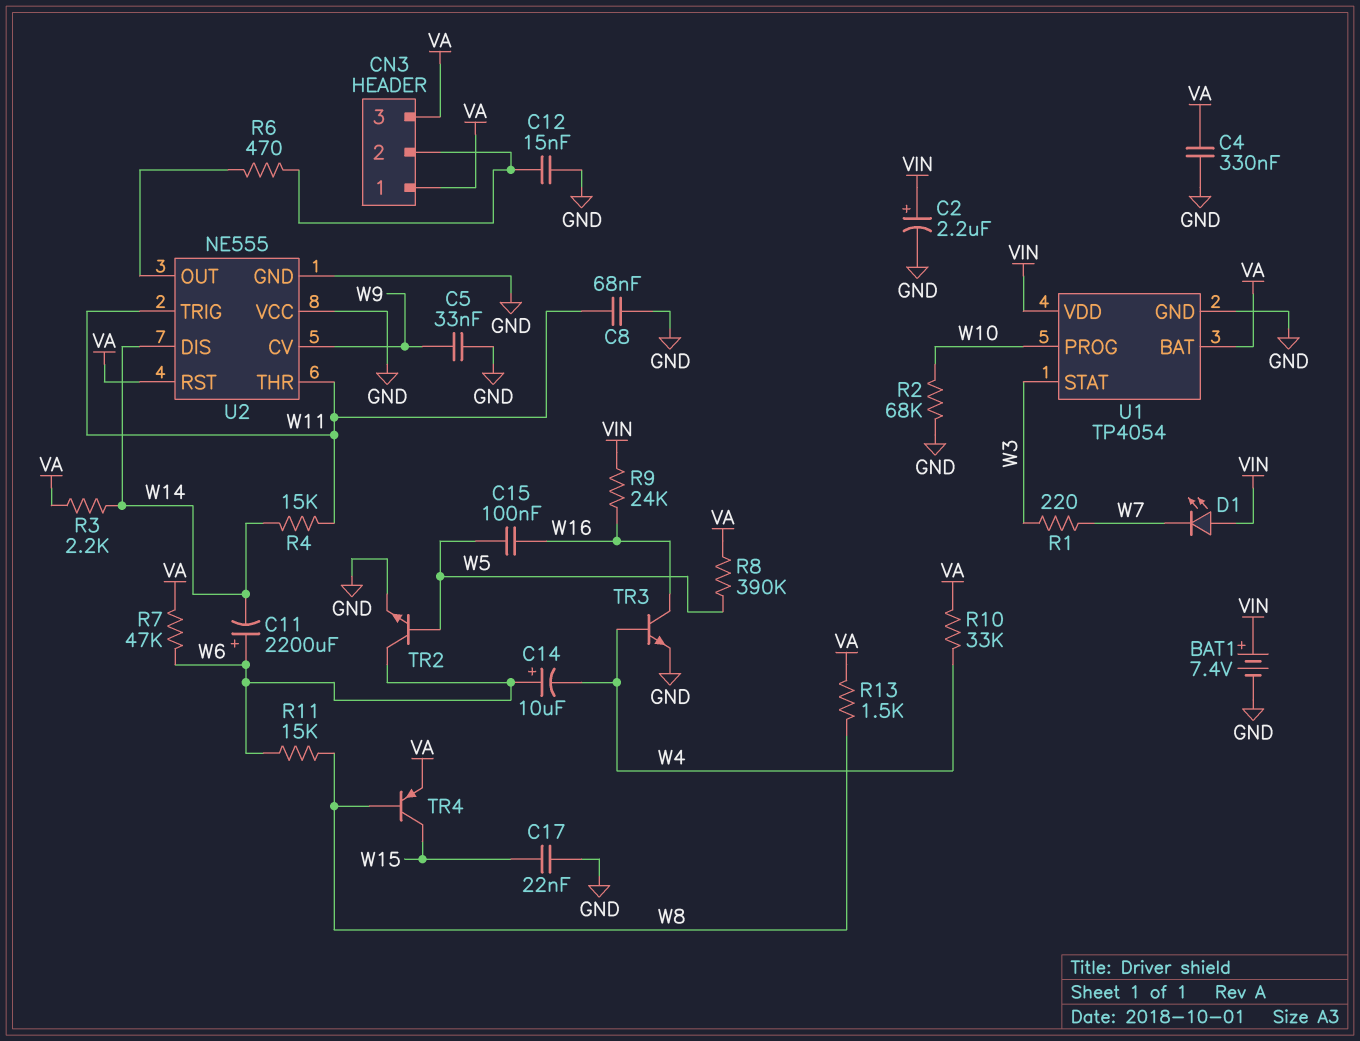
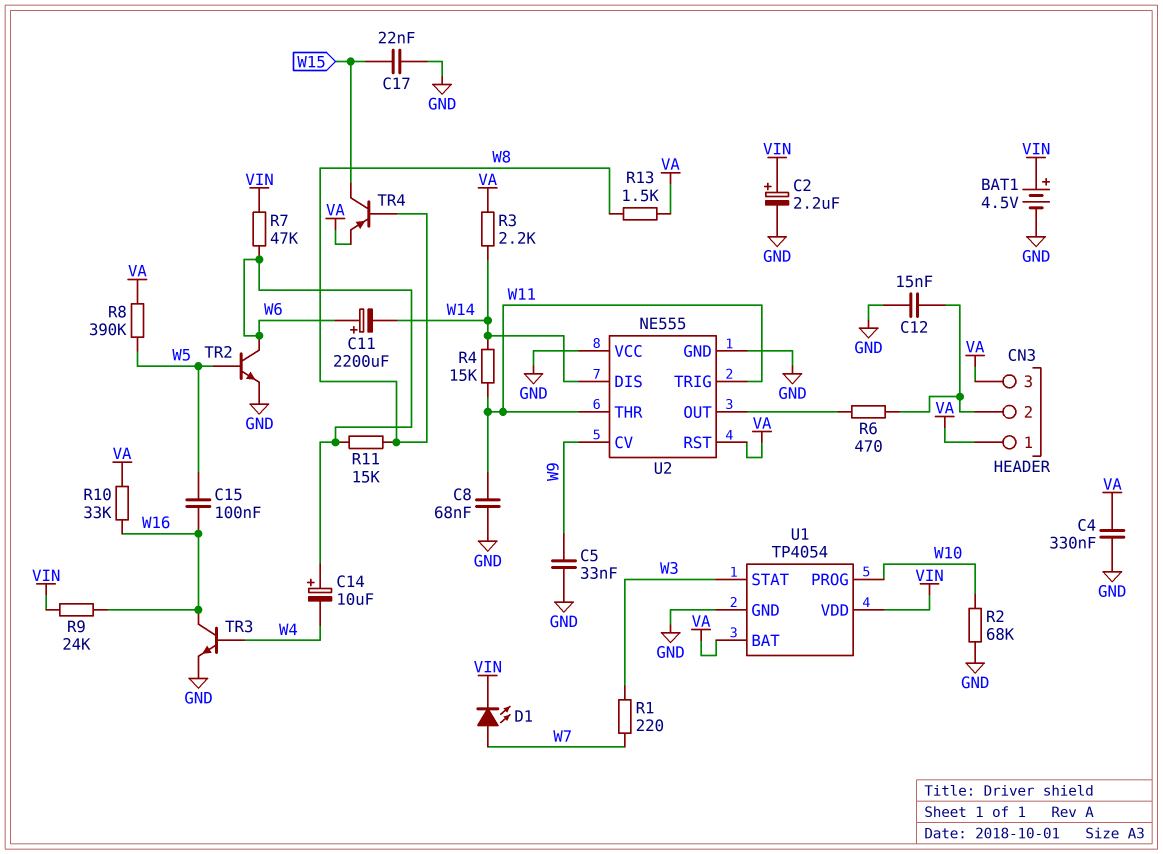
BAT1: 7.4V (plus VIN, minus GND) -> 4.5V (plus VIN, minus GND)
D1: LED (A VIN, K W7) -> LED (A W7, K VIN)
R7: 47k (VA, W6) -> 47k (VIN, W6)
R10: 33k (VA, W4) -> 33k (VA, W16)

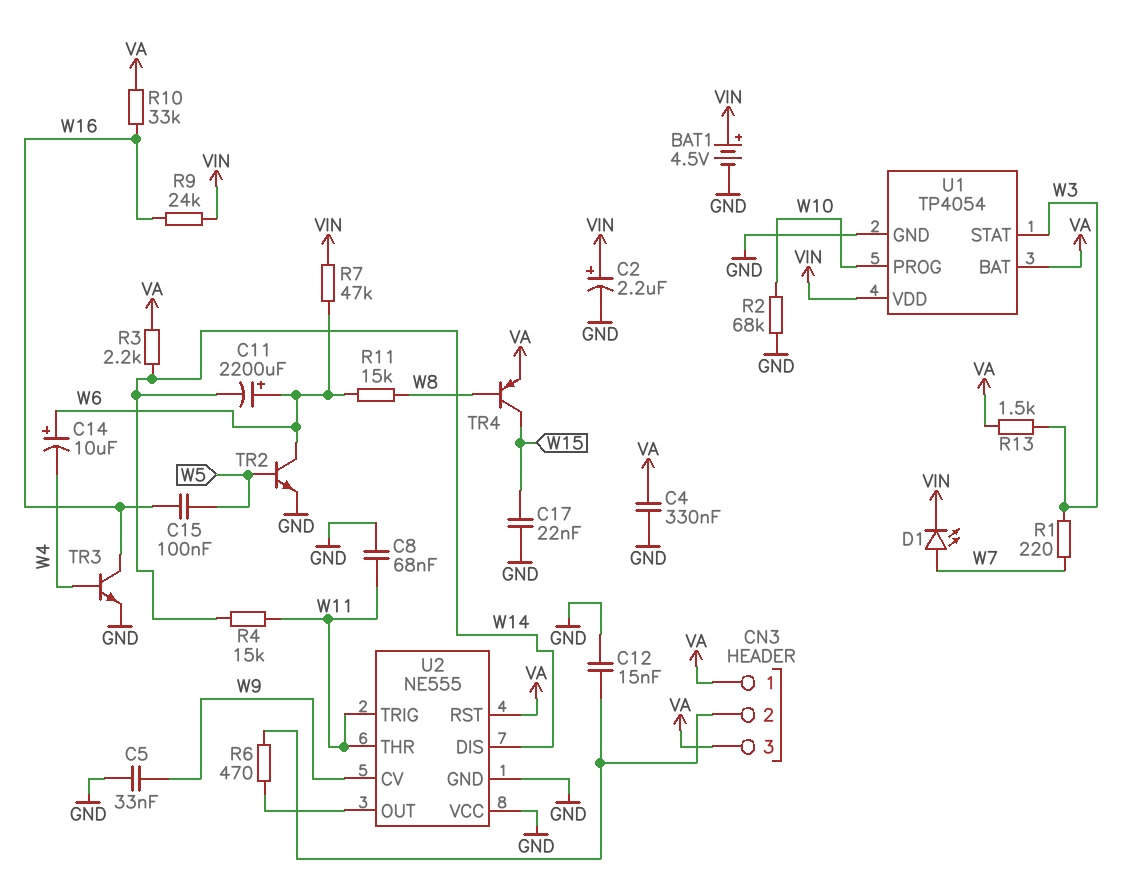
R8: 390k (VA, W5) -> none
R13: 1.5k (VA, W8) -> 1.5k (VA, W3)

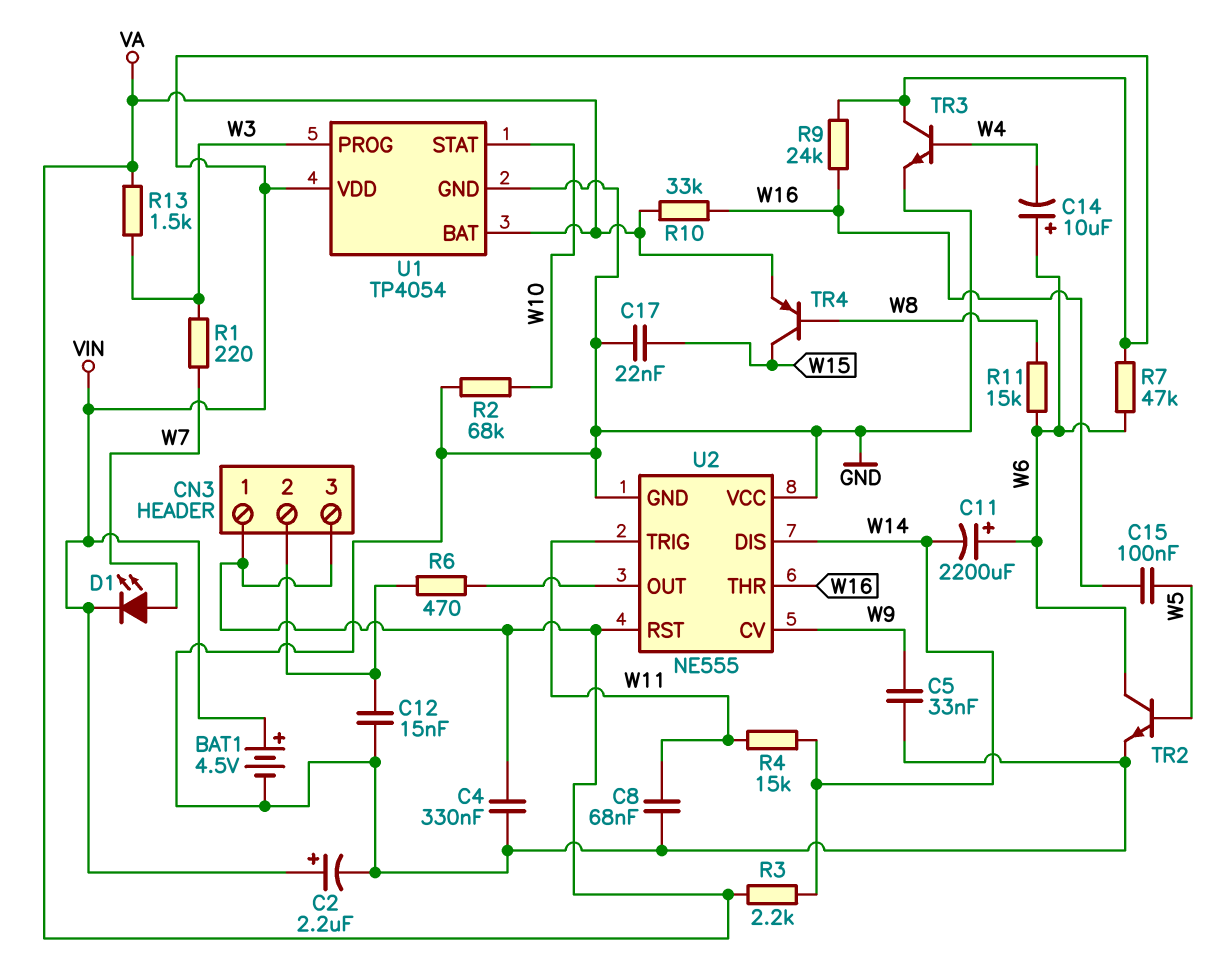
TR3: NPN (B W4, C W16, E GND) -> NPN (B W4, C VIN, E GND)
U1 pin PROG: W10 -> W3
U1 pin STAT: W3 -> W10
U2 pin THR: W11 -> W16

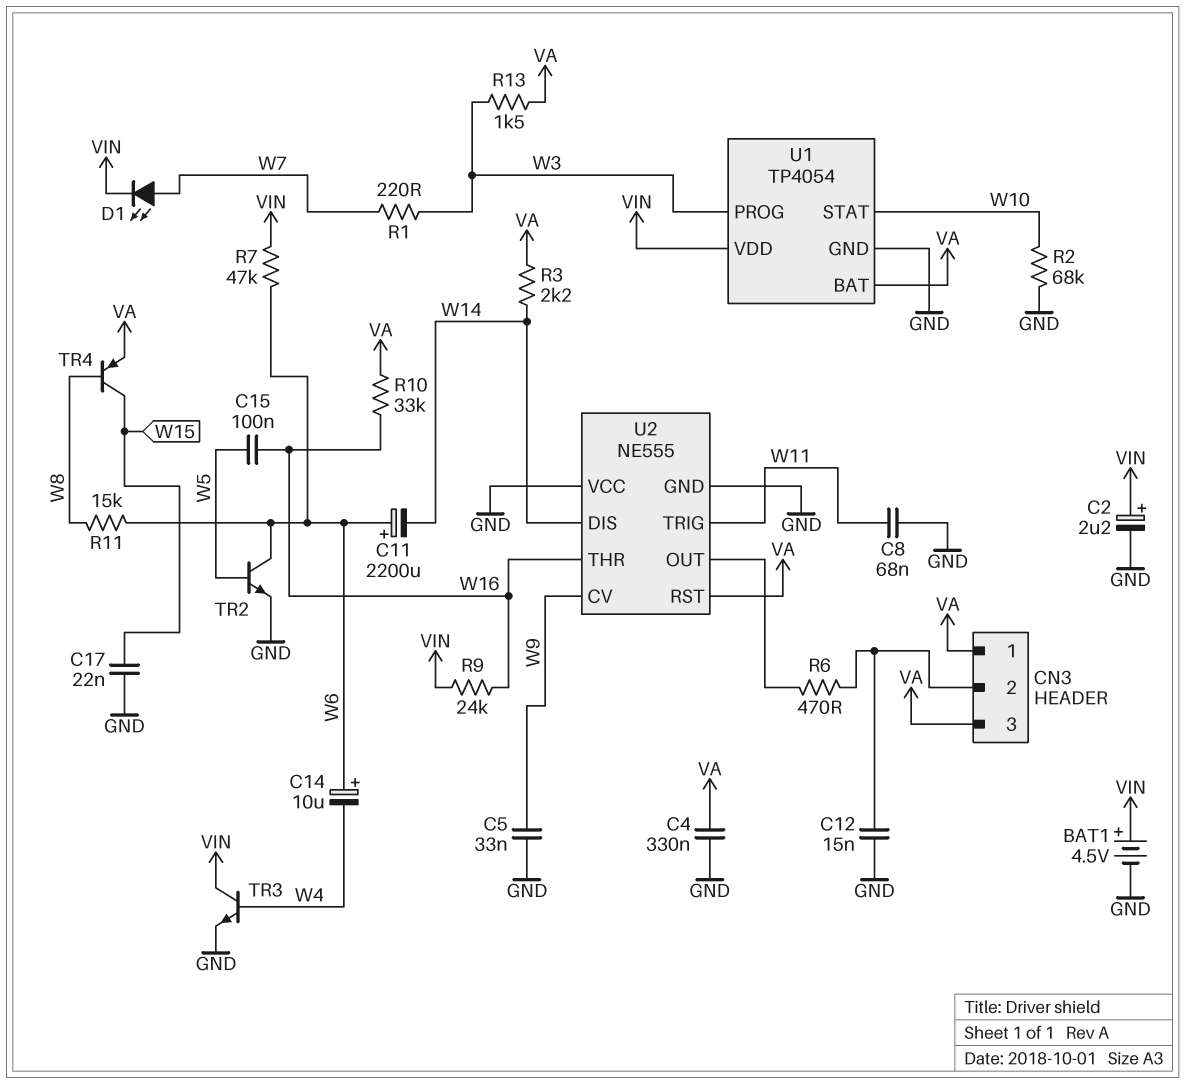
R4: 15k (W11, W14) -> none

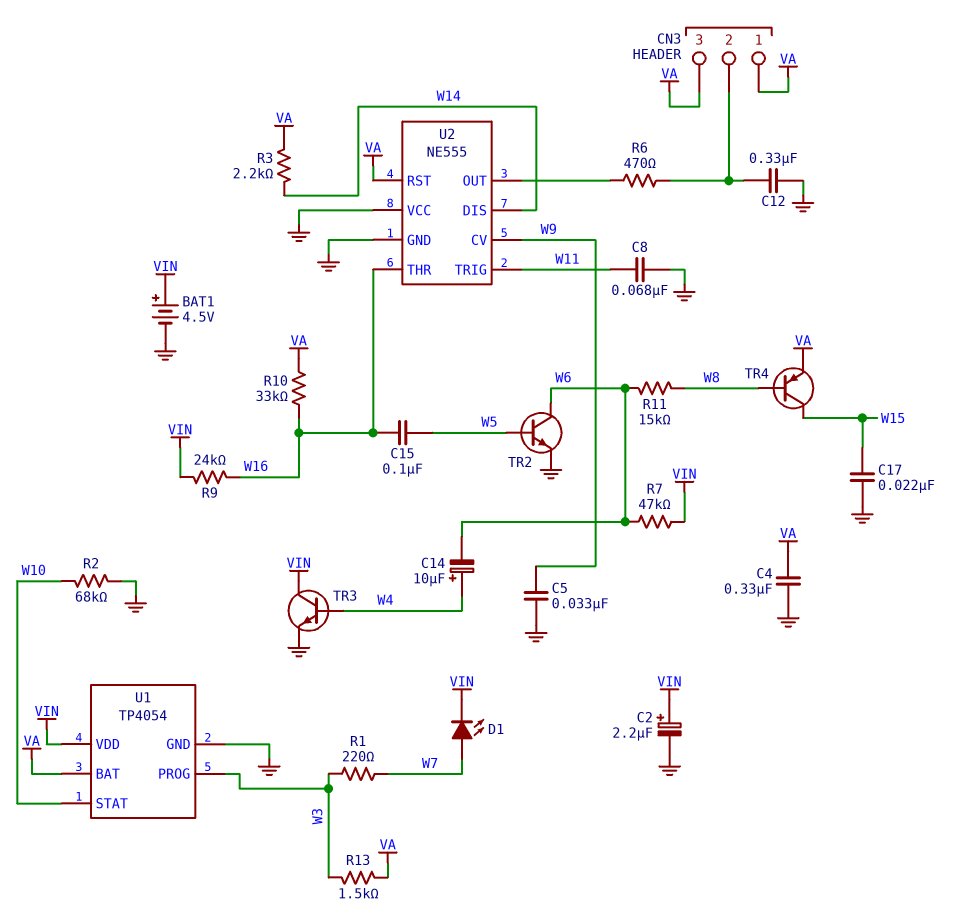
C11: 2200uF (plus W6, minus W14) -> none
C12: 15nF (CN3/2, GND) -> 330nF (CN3/2, GND)
C14: 10uF (plus W6, minus W4) -> 10uF (plus W4, minus W6)

